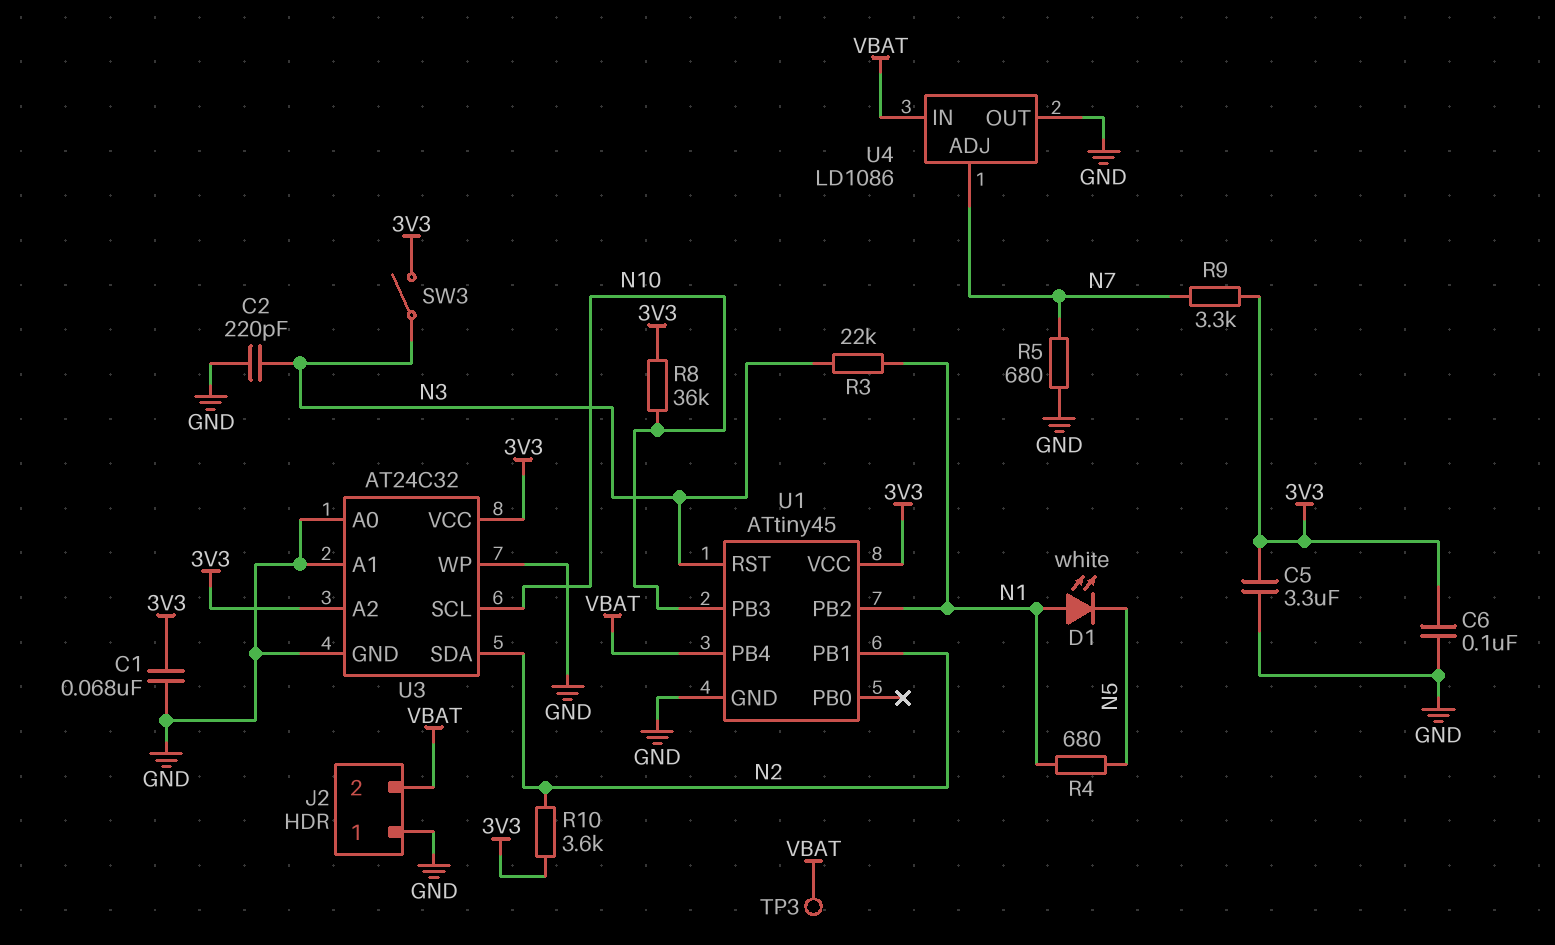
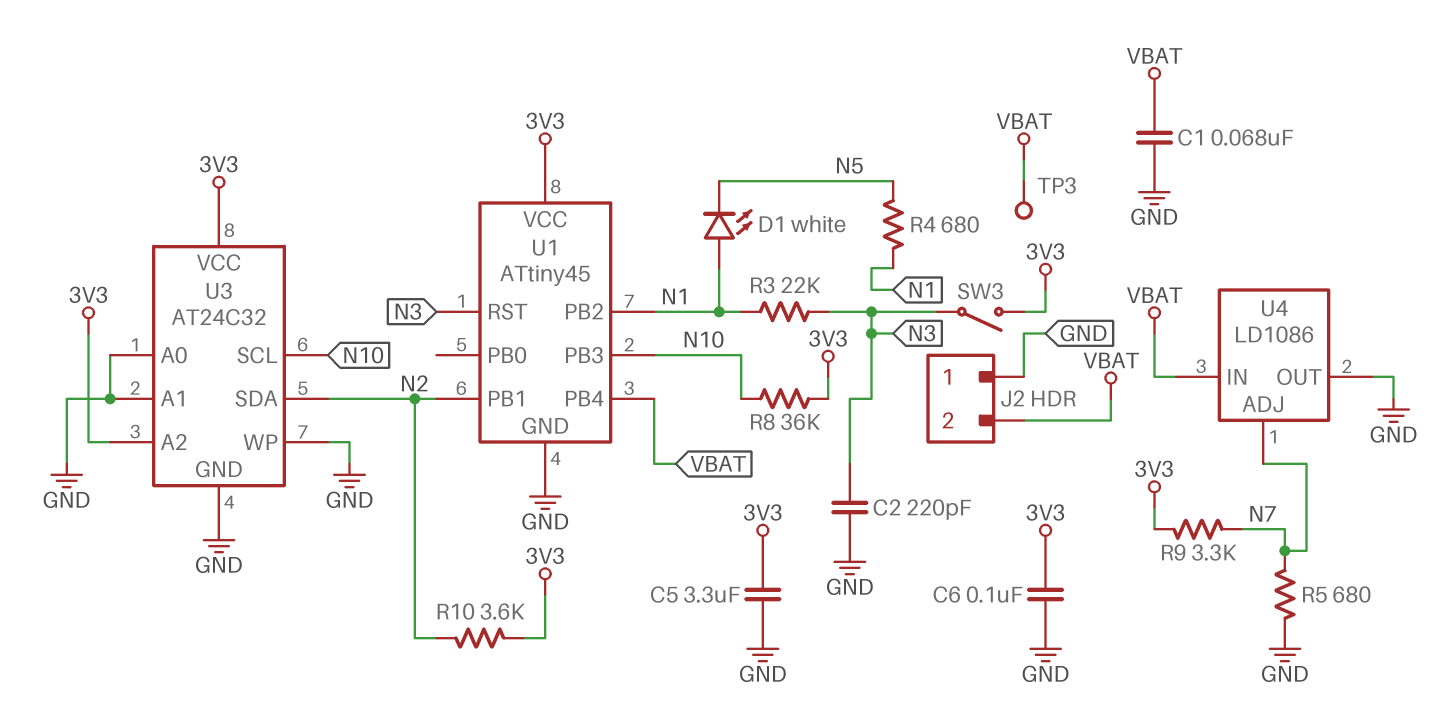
C1: 68nF (3V3, GND) -> 68nF (GND, VBAT)

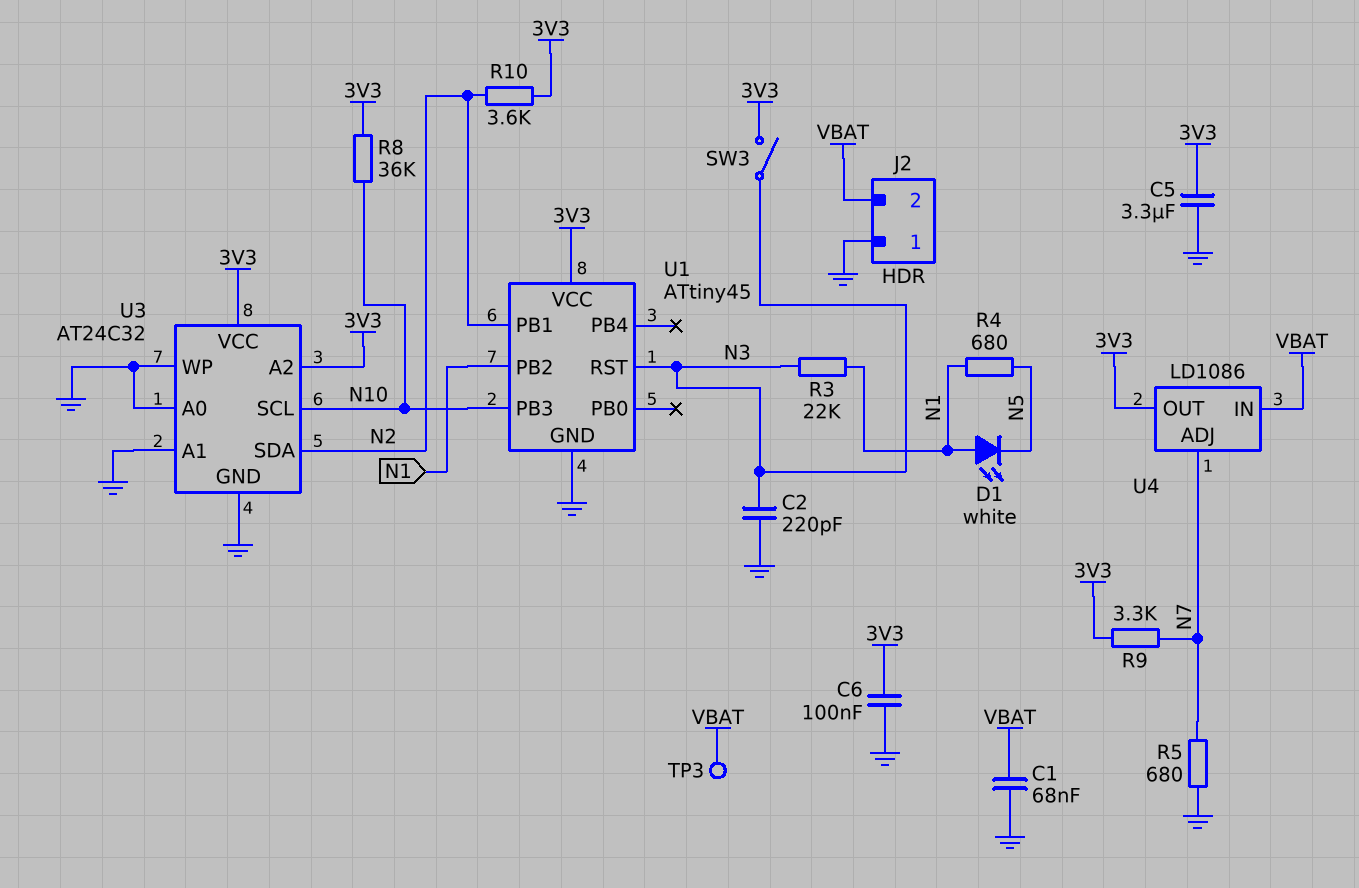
U1 pin PB4: VBAT -> none
U4 pin OUT: GND -> 3V3

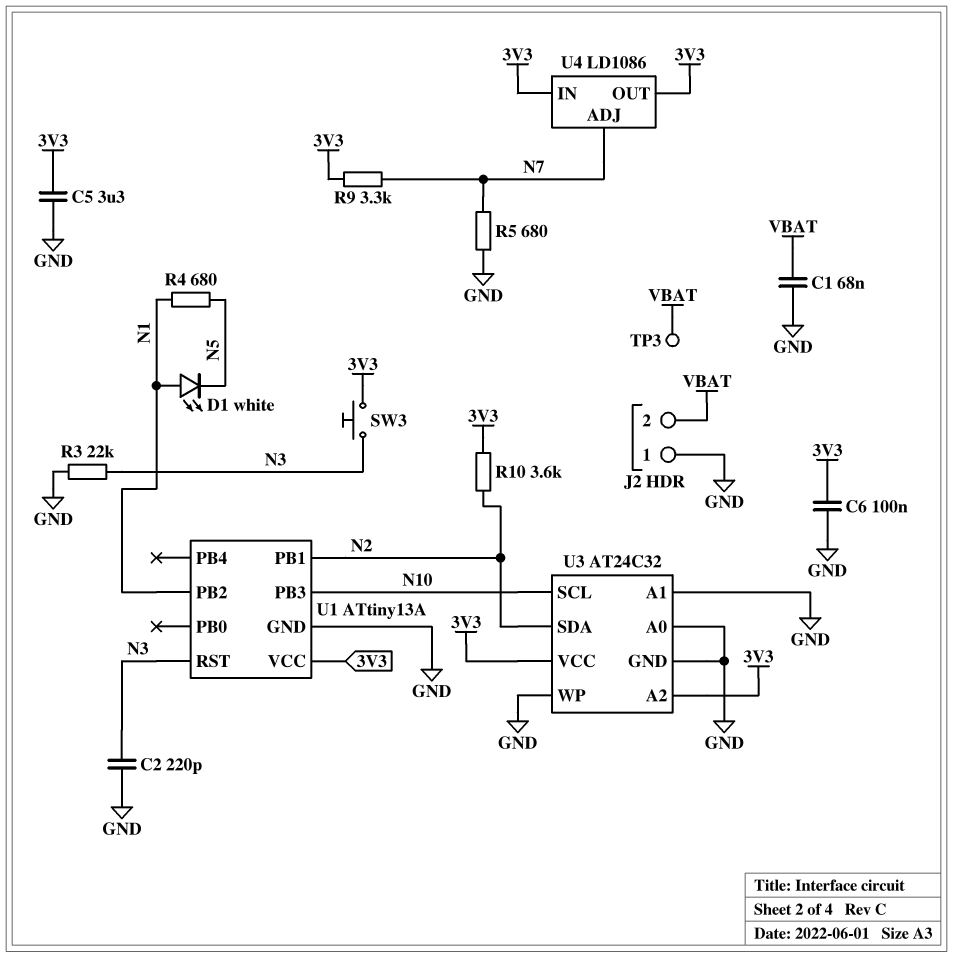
R3: 22k (N1, N3) -> 22k (GND, N3)
R8: 36k (3V3, N10) -> none
SW3: switch (3V3, N3) -> button (3V3, N3)
U1: ATtiny45 -> ATtiny13A
U4 pin IN: VBAT -> 3V3

